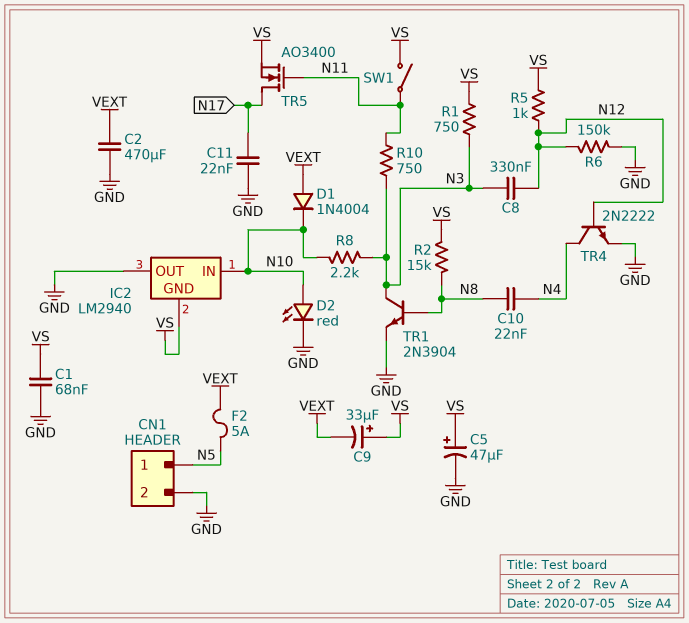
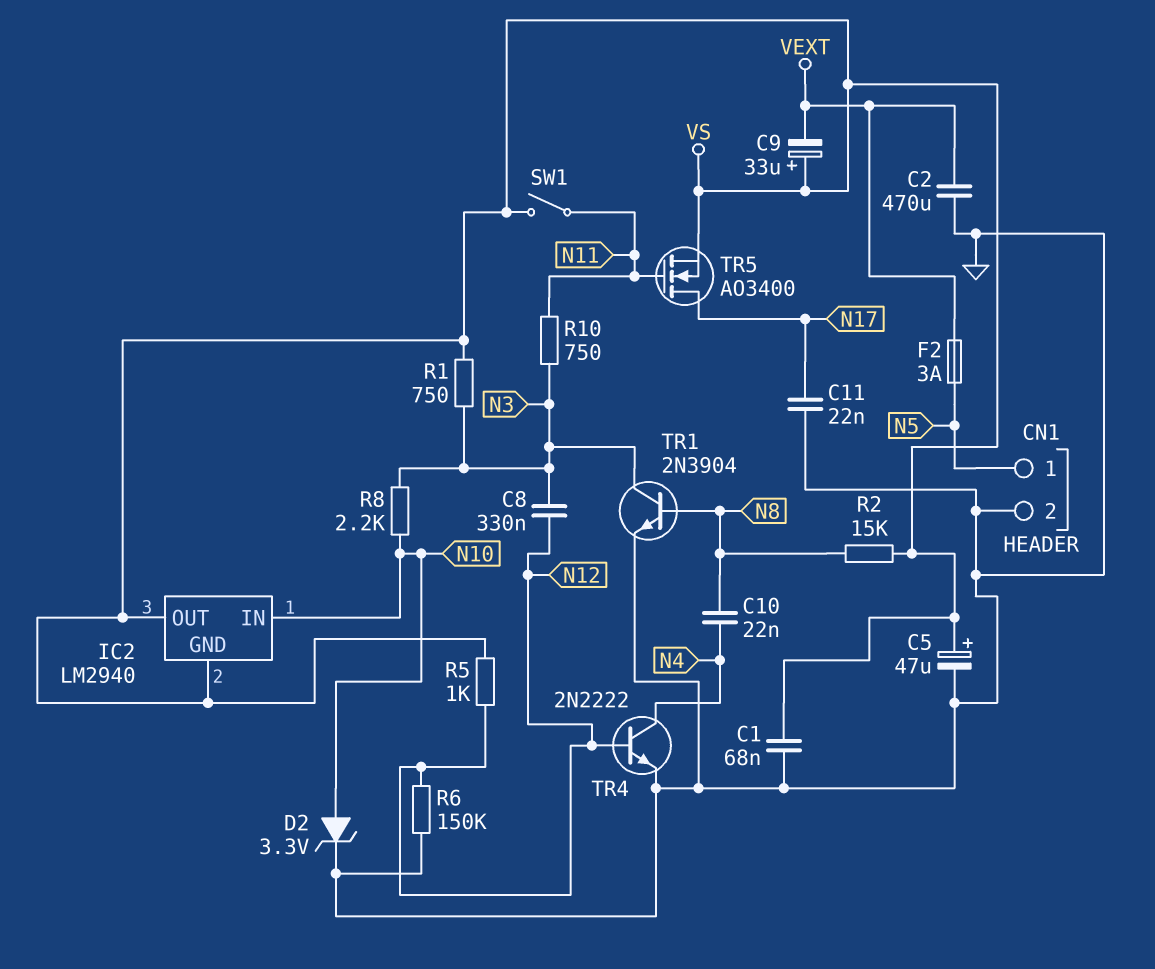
D1: diode 1N4004 (A VEXT, K N10) -> none
D2: LED red (A N10, K GND) -> zener 3.3V (A N10, K GND)
F2: 5A (N5, VEXT) -> 3A (N5, VEXT)
IC2 pin OUT: GND -> VS

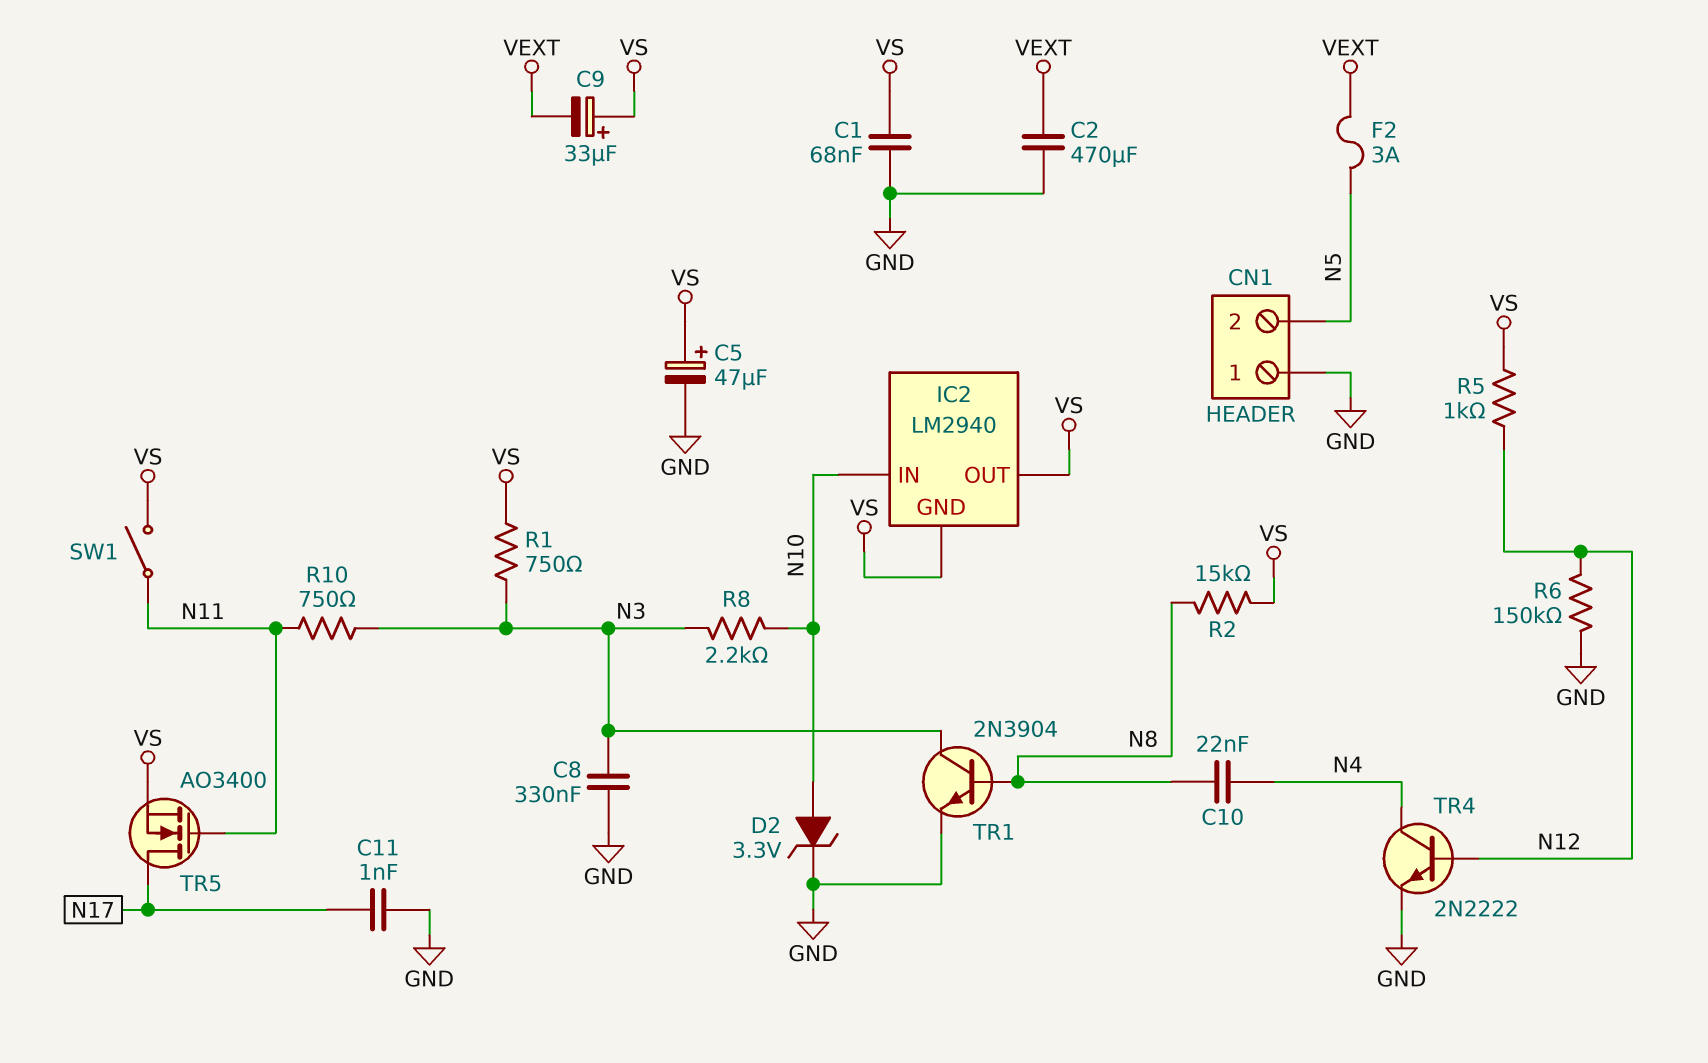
C8: 330nF (N3, N12) -> 330nF (GND, N3)
C11: 22nF (GND, N17) -> 1nF (GND, N17)
CN1 pin 1: N5 -> GND
CN1 pin 2: GND -> N5

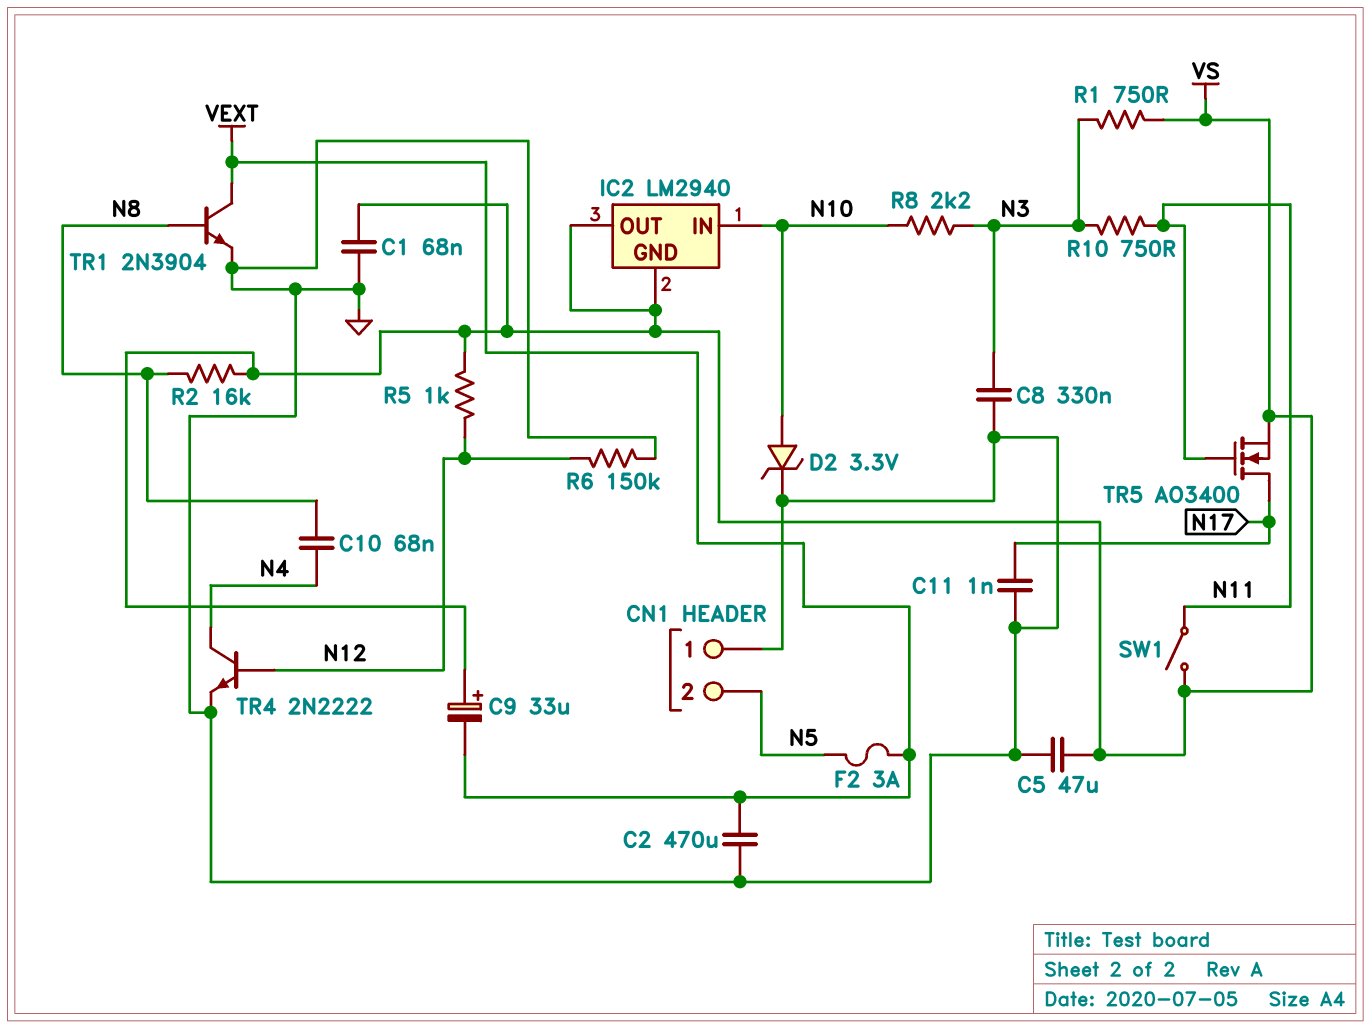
C5: 47uF (plus VS, minus GND) -> 47uF (GND, VS)
C10: 22nF (N4, N8) -> 68nF (N4, N8)
R2: 15k (N8, VS) -> 16k (N8, VS)
TR1: NPN 2N3904 (B N8, C N3, E GND) -> NPN 2N3904 (B N8, C VEXT, E GND)

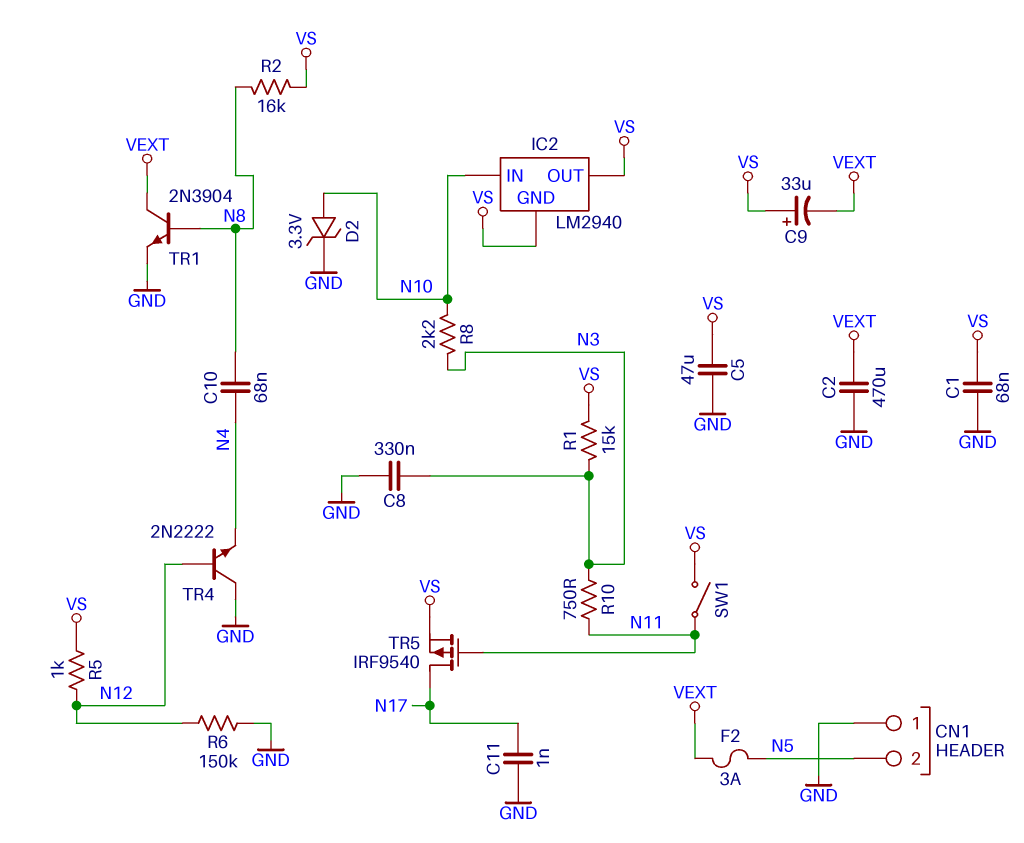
R1: 750 (N3, VS) -> 15k (N3, VS)
TR4: NPN 2N2222 (B N12, C N4, E GND) -> NPN 2N2222 (B N12, C GND, E N4)
TR5: NMOS AO3400 (G N11, D N17, S VS) -> PMOS IRF9540 (G N11, D N17, S VS)

